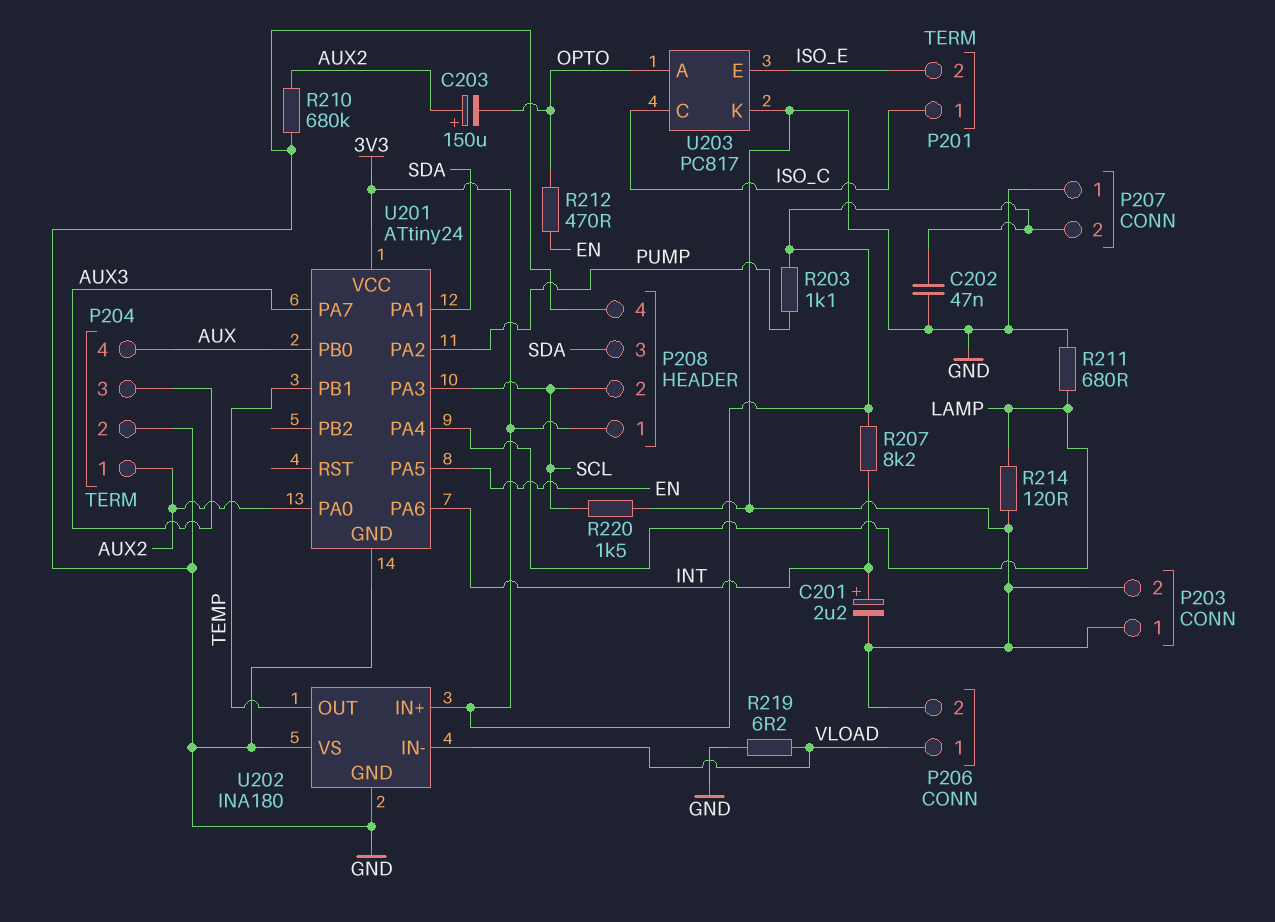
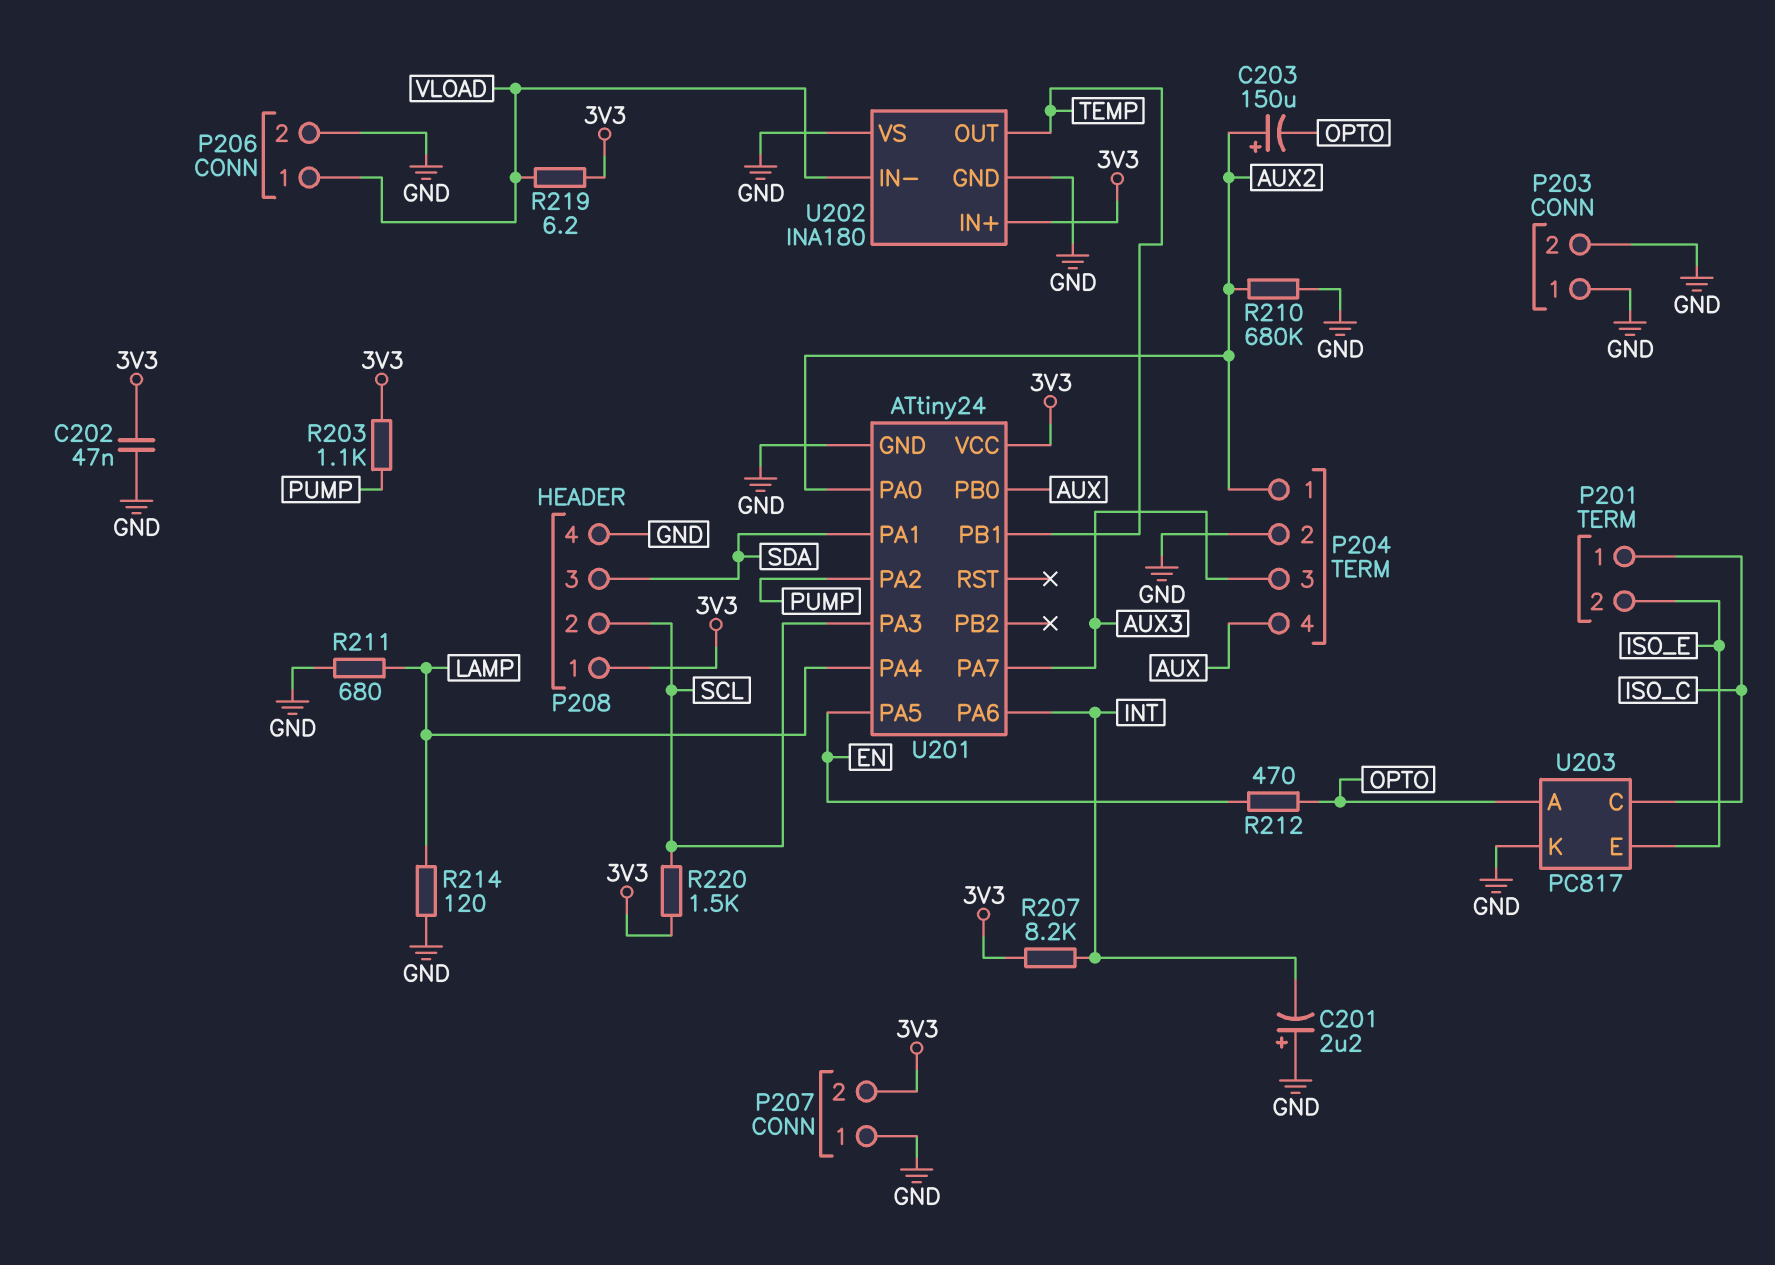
C201: 2.2uF (plus INT, minus GND) -> 2.2uF (plus GND, minus INT)
R219: 6.2 (GND, VLOAD) -> 6.2 (3V3, VLOAD)
R220: 1.5k (GND, SCL) -> 1.5k (3V3, SCL)

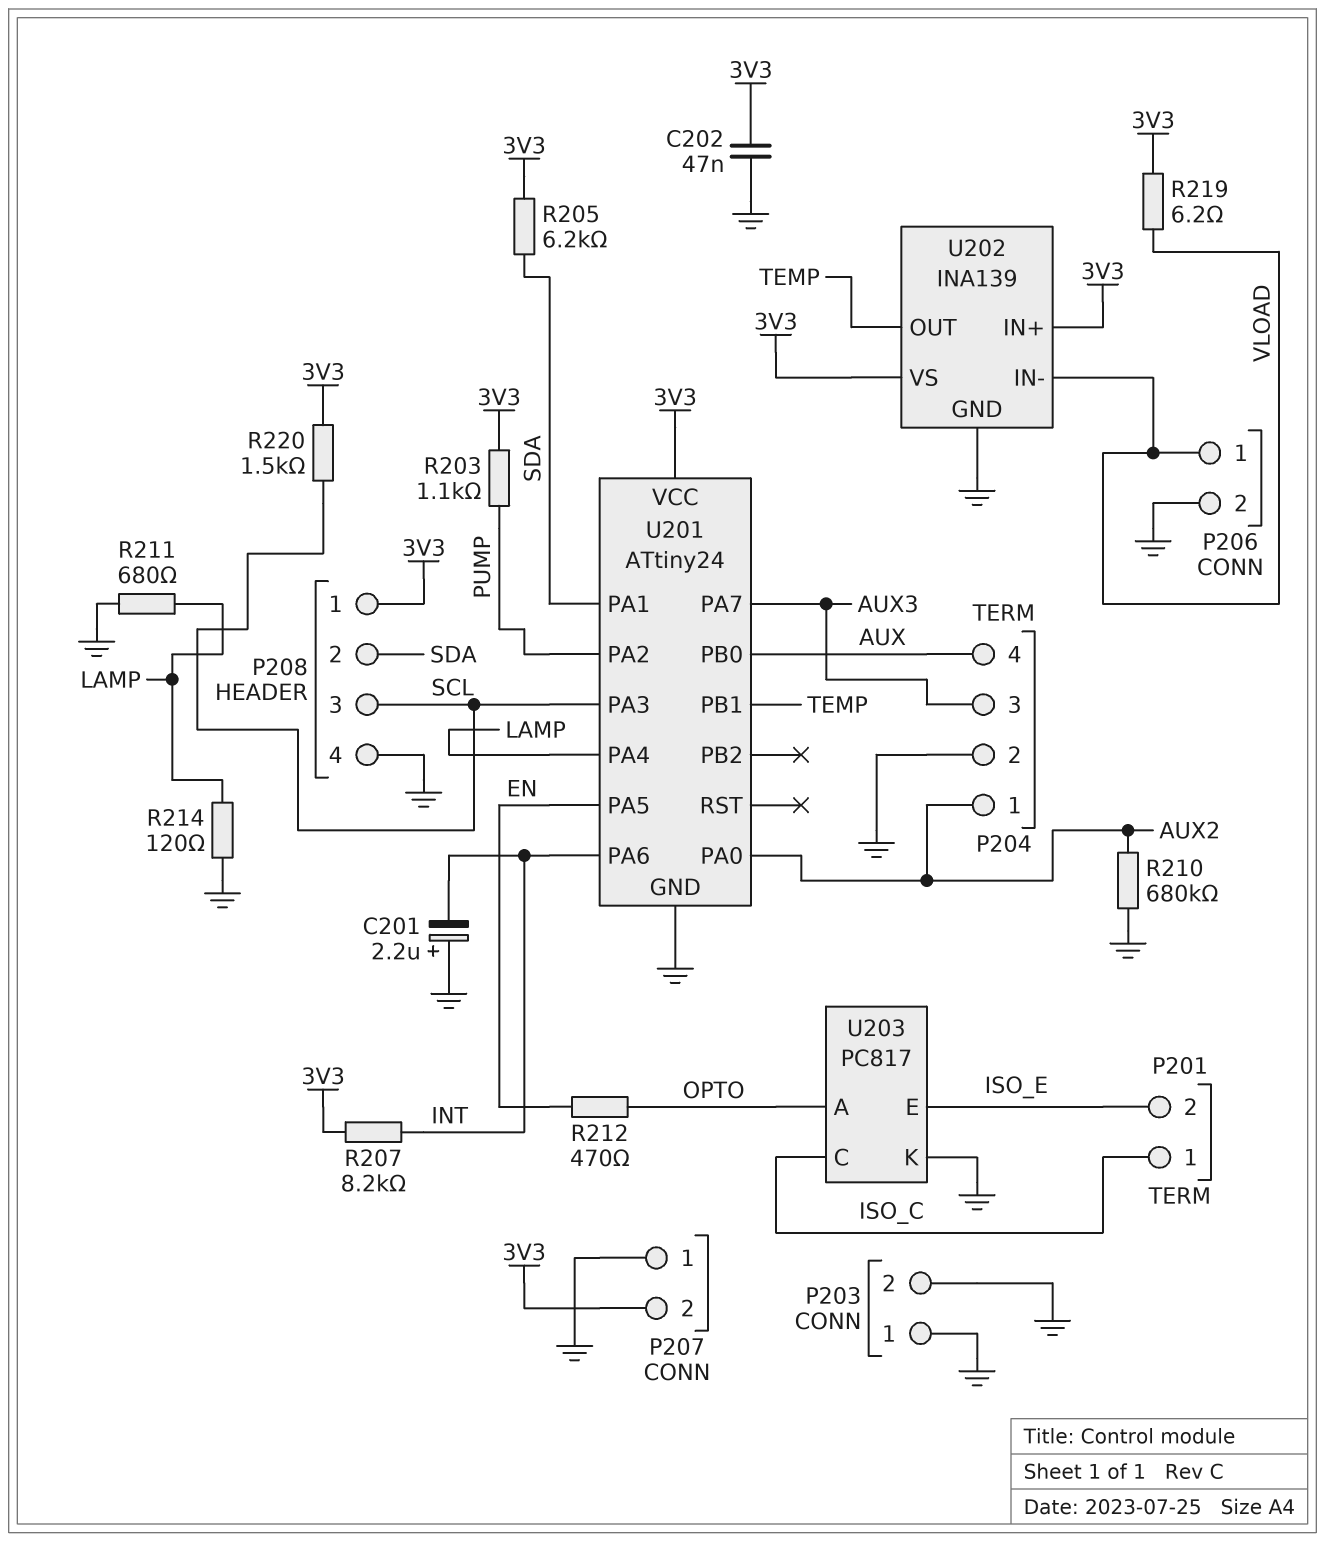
C203: 150uF (plus AUX2, minus OPTO) -> none
P208 pin 2: SCL -> SDA
P208 pin 3: SDA -> SCL
R205: none -> 6.2k (3V3, SDA)
U202: INA180 -> INA139
U202 pin VS: GND -> 3V3

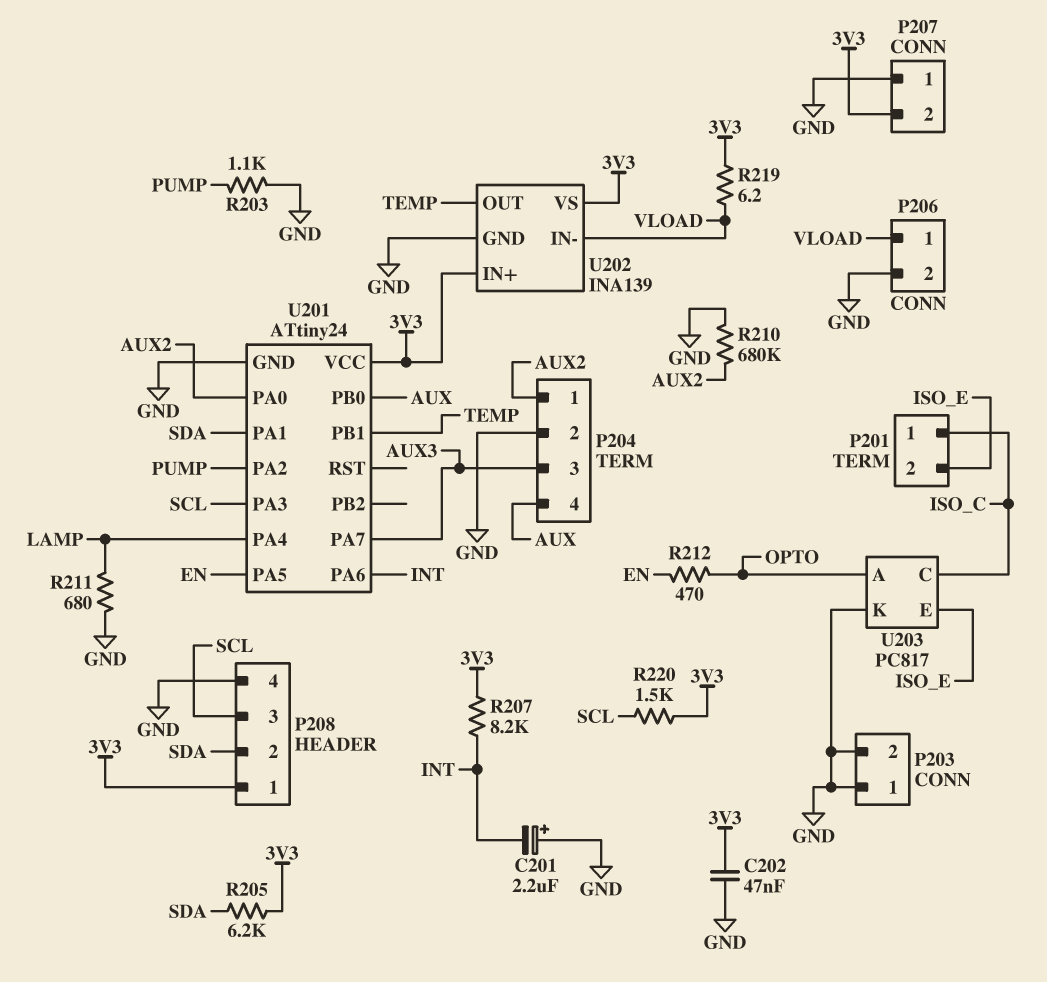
R203: 1.1k (3V3, PUMP) -> 1.1k (GND, PUMP)
R214: 120 (GND, LAMP) -> none

